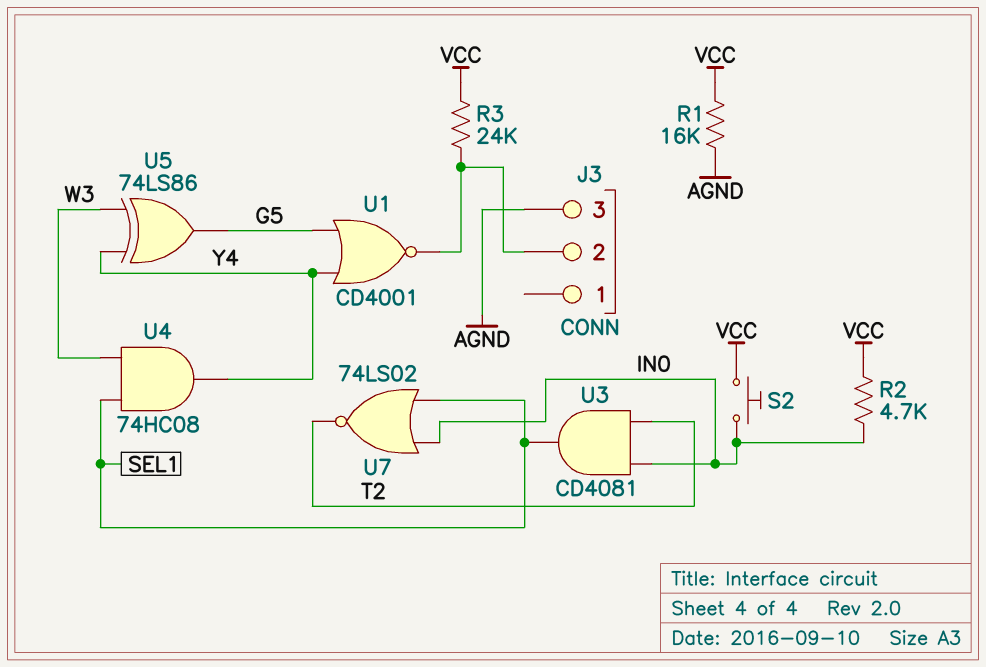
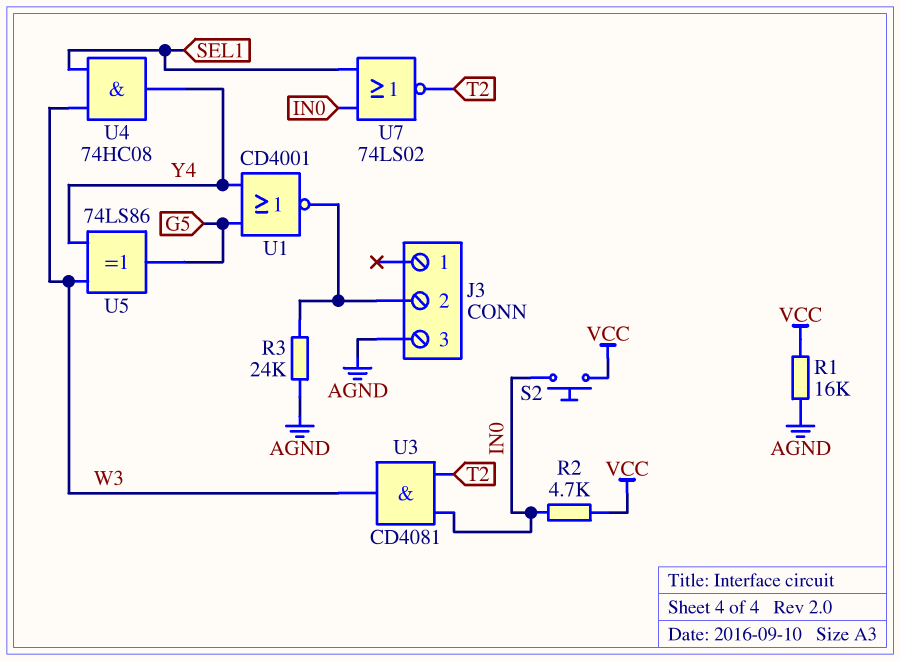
R3: 24k (J3/2, VCC) -> 24k (AGND, J3/2)
U3: AND CD4081 (in IN0, in T2, out SEL1) -> AND CD4081 (in IN0, in T2, out W3)

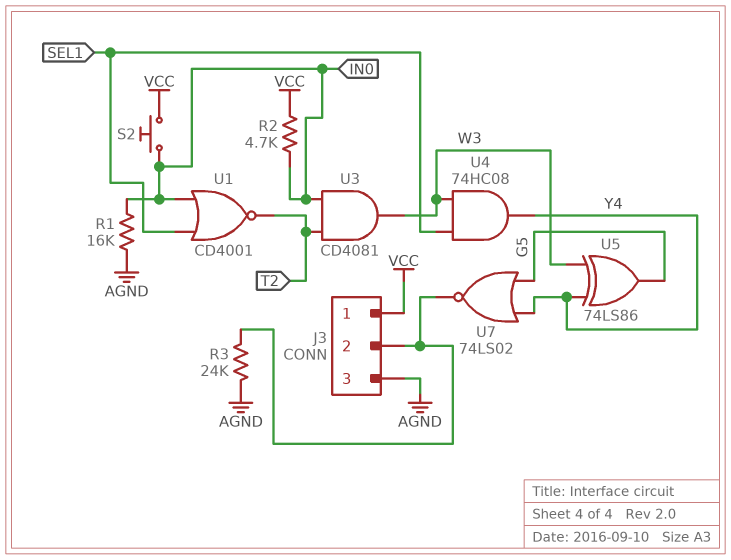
J3 pin 1: none -> VCC
R1: 16k (AGND, VCC) -> 16k (AGND, IN0)
U1: NOR CD4001 (in G5, in Y4, out J3/2) -> NOR CD4001 (in IN0, in SEL1, out T2)
U7: NOR 74LS02 (in IN0, in SEL1, out T2) -> NOR 74LS02 (in G5, in Y4, out J3/2)

